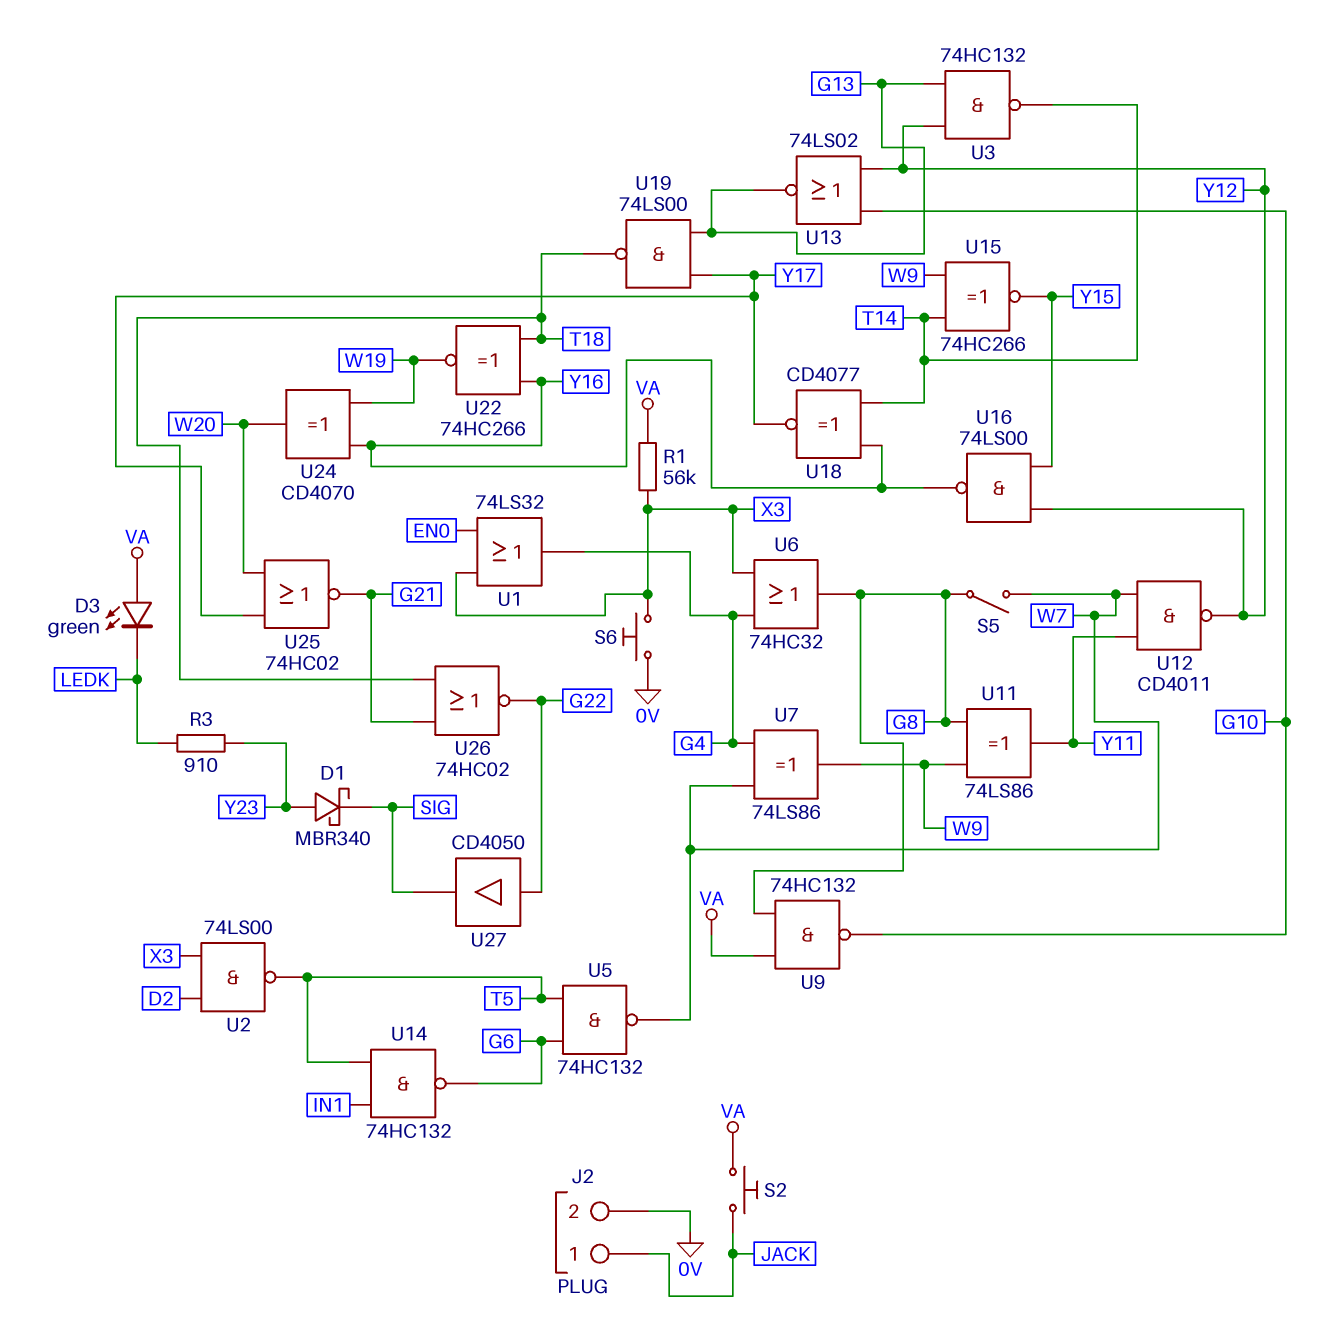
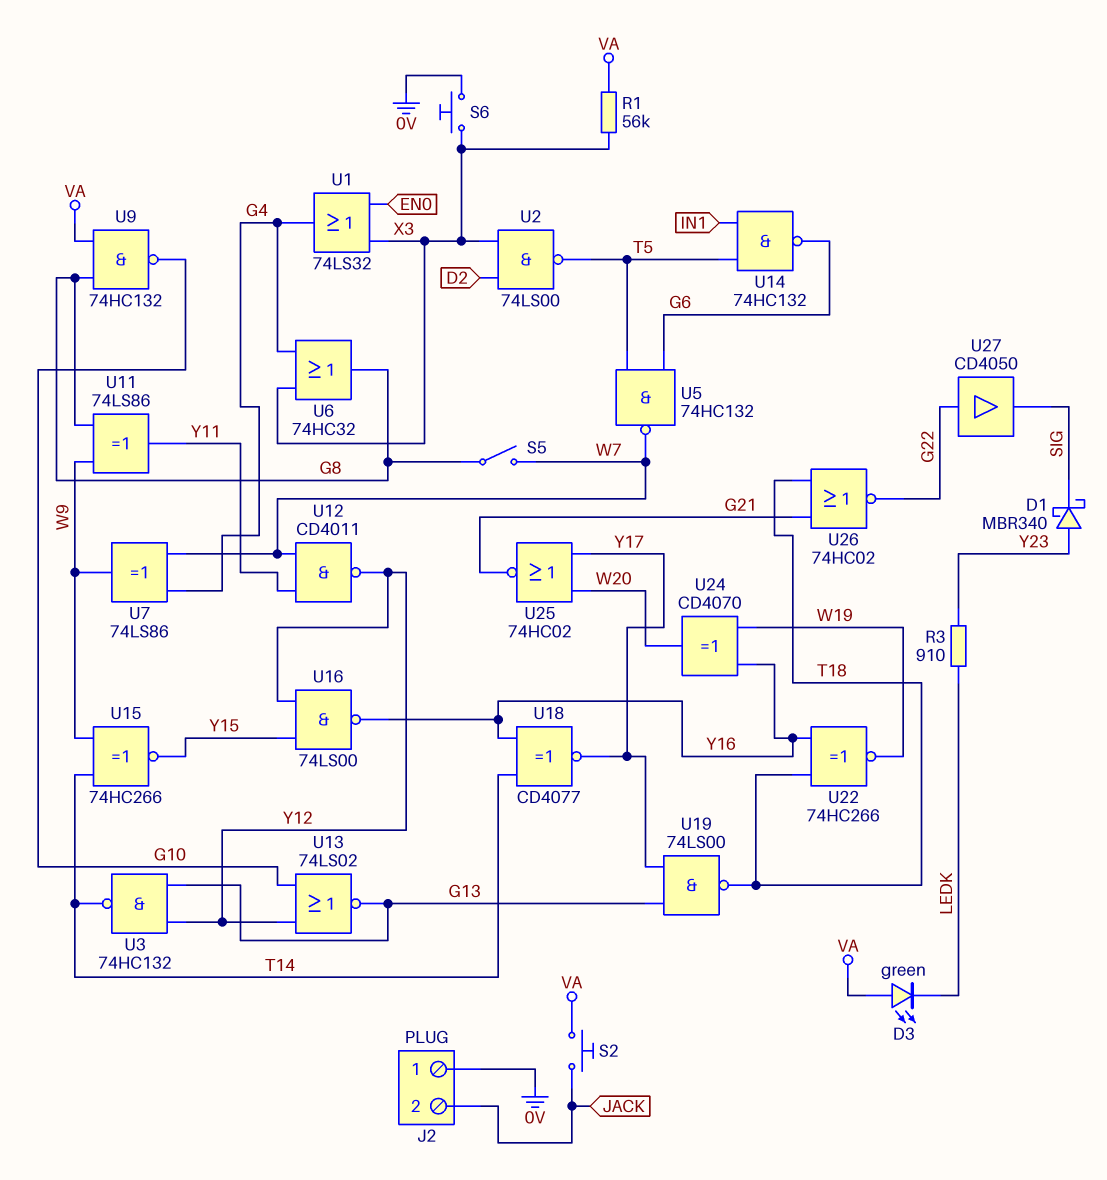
J2 pin 1: JACK -> 0V
J2 pin 2: 0V -> JACK

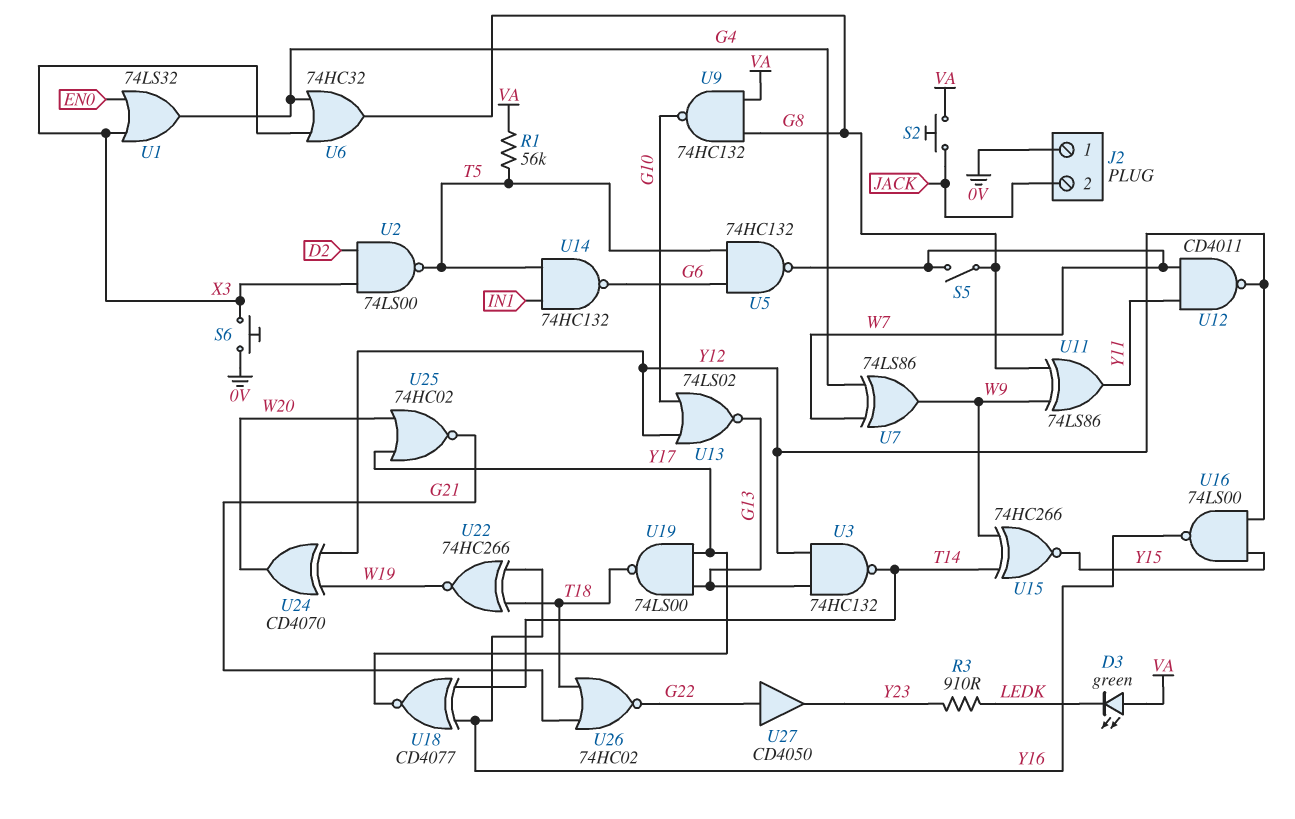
D1: schottky MBR340 (A Y23, K SIG) -> none
R1: 56k (VA, X3) -> 56k (T5, VA)
U24: XOR CD4070 (in W19, in Y16, out W20) -> XOR CD4070 (in W19, in Y12, out W20)
U27: buffer CD4050 (in G22, out SIG) -> buffer CD4050 (in G22, out Y23)

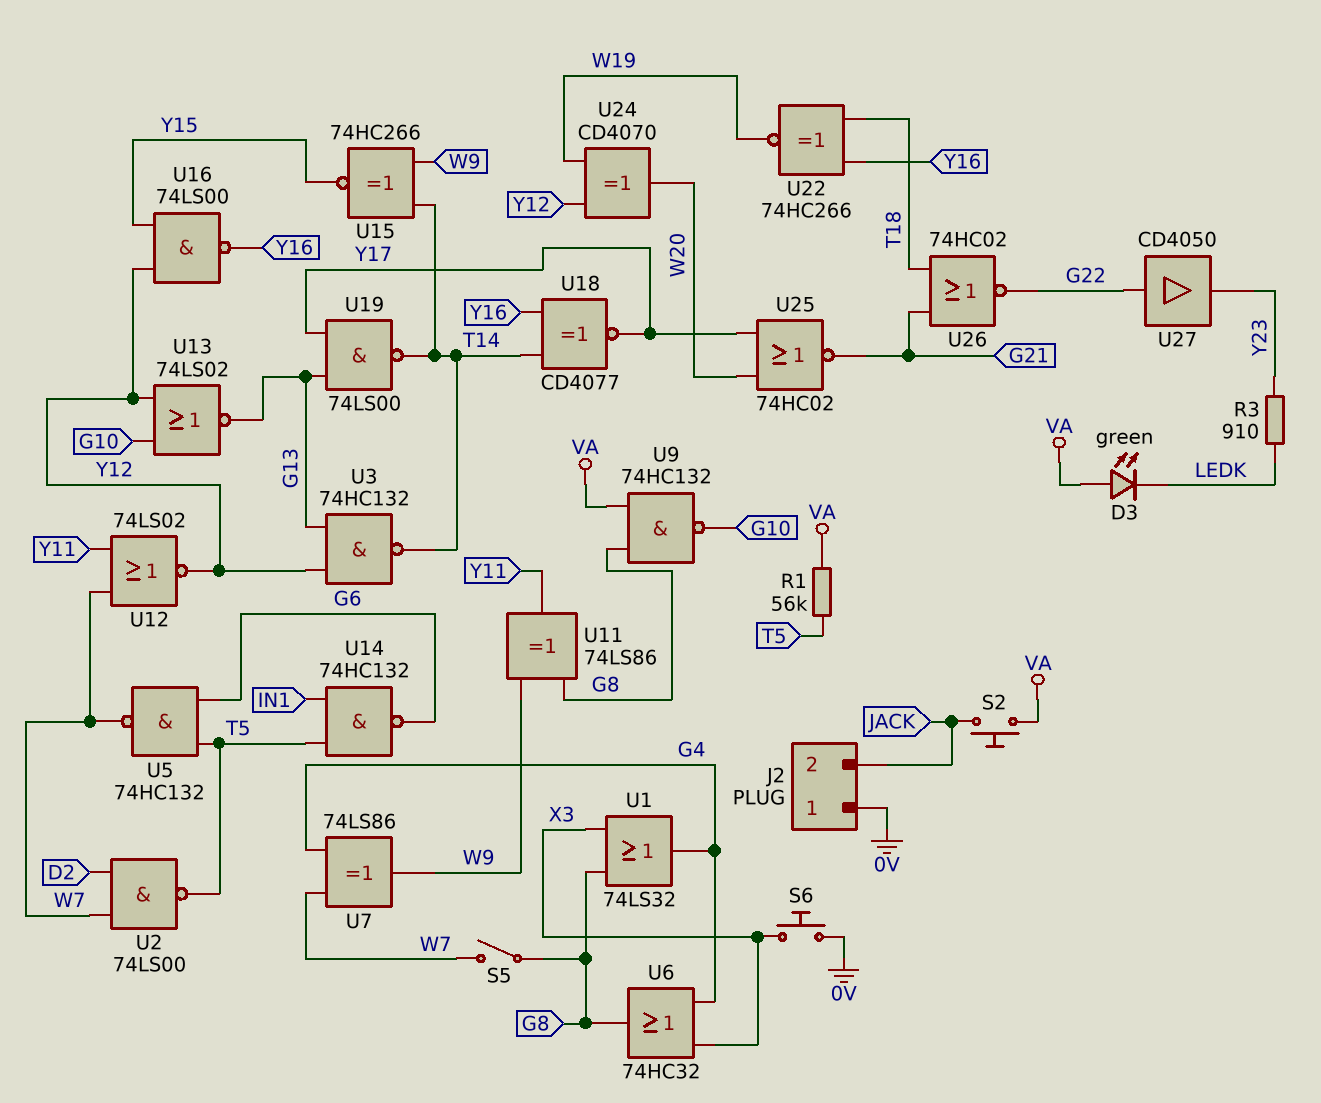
U1: OR 74LS32 (in EN0, in X3, out G4) -> OR 74LS32 (in G8, in X3, out G4)
U2: NAND 74LS00 (in D2, in X3, out T5) -> NAND 74LS00 (in D2, in W7, out T5)
U12: NAND CD4011 (in W7, in Y11, out Y12) -> NOR 74LS02 (in W7, in Y11, out Y12)
U19: NAND 74LS00 (in G13, in Y17, out T18) -> NAND 74LS00 (in G13, in Y17, out T14)

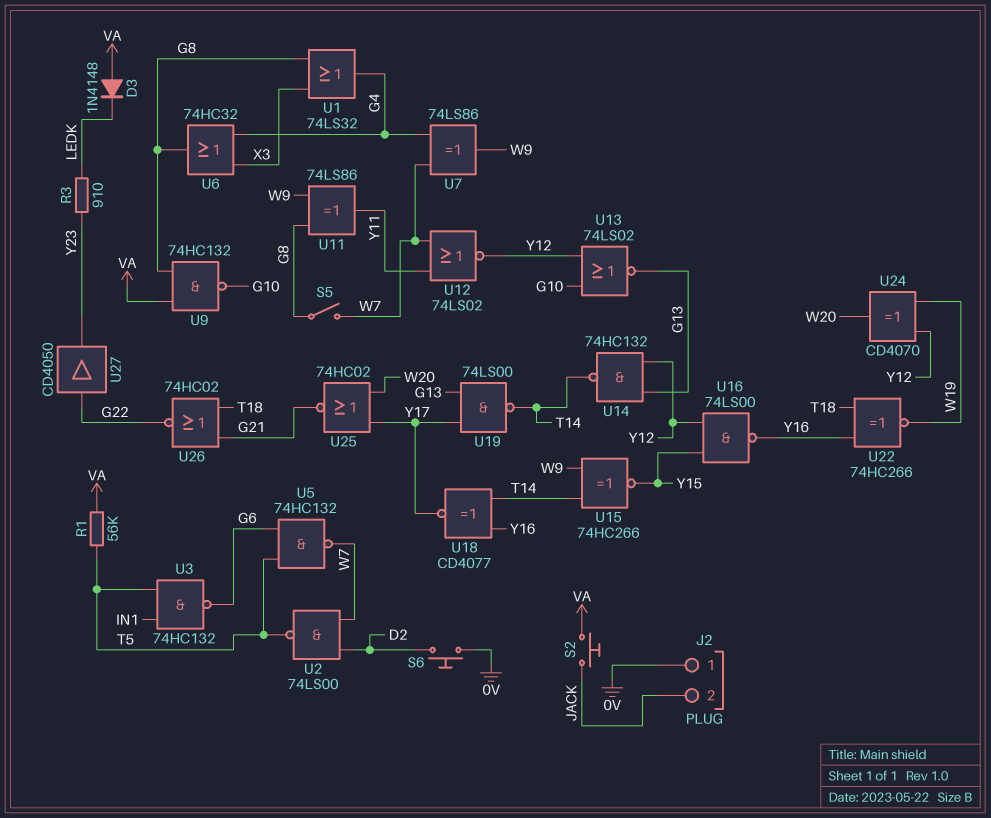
D3: LED green (A VA, K LEDK) -> diode 1N4148 (A VA, K LEDK)
S6: button (0V, X3) -> button (0V, D2)
U3: NAND 74HC132 (in G13, in Y12, out T14) -> NAND 74HC132 (in IN1, in T5, out G6)
U14: NAND 74HC132 (in IN1, in T5, out G6) -> NAND 74HC132 (in G13, in Y12, out T14)

